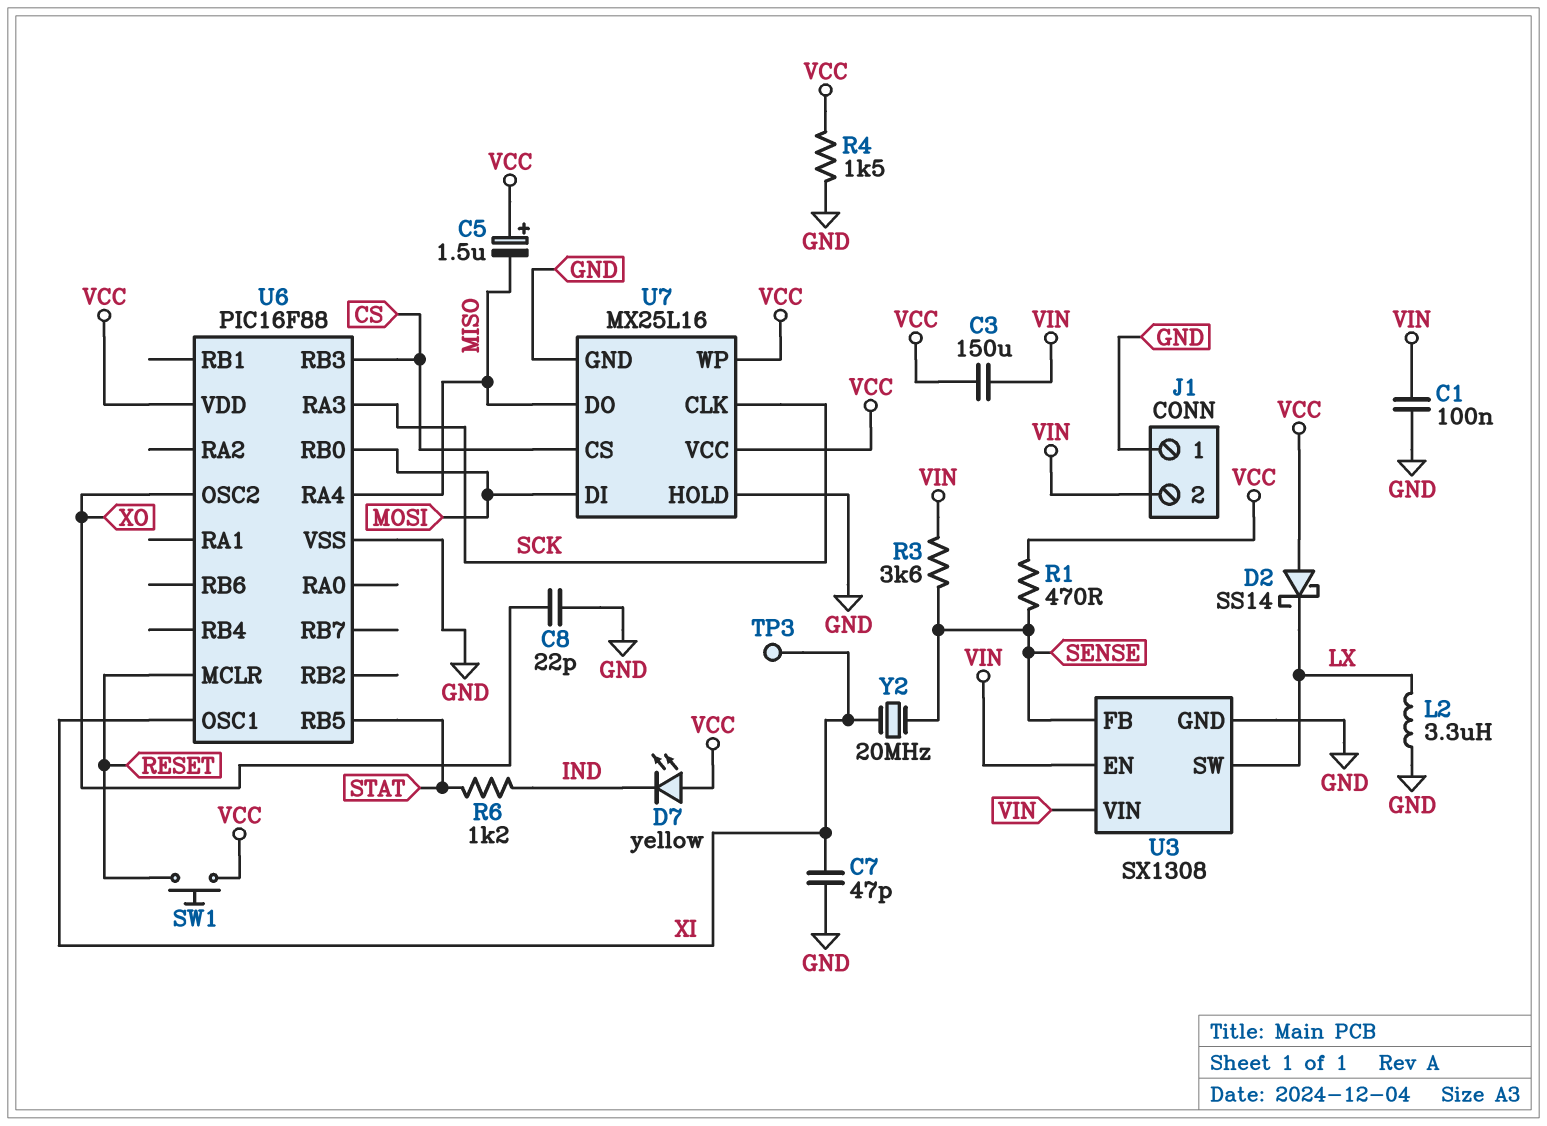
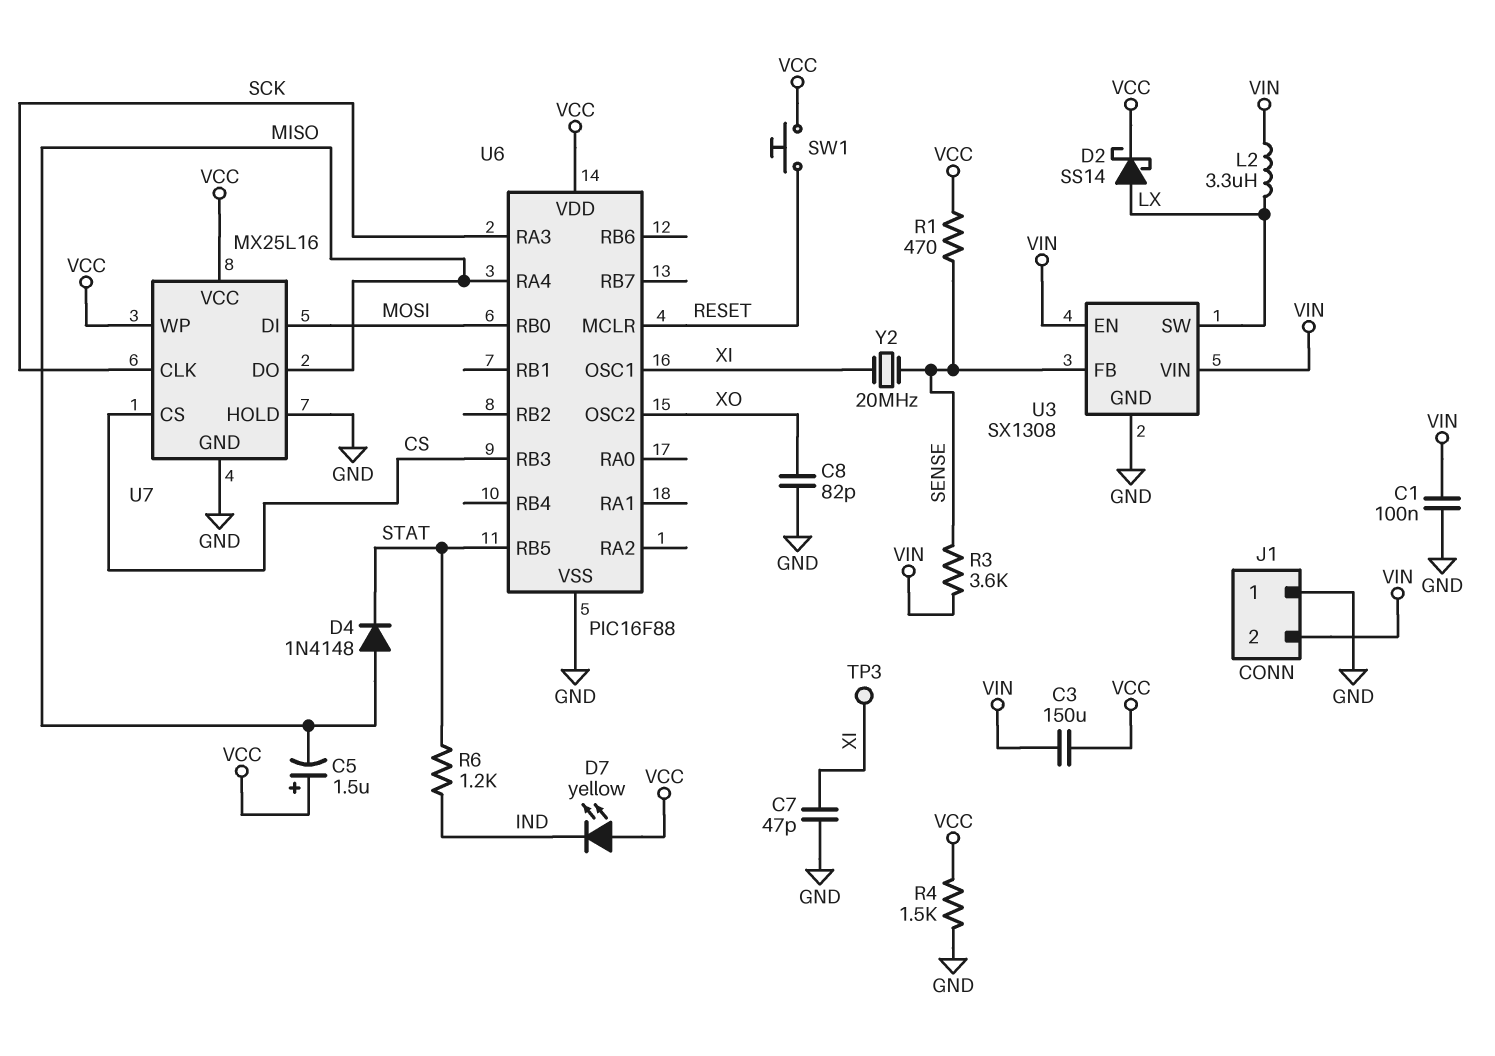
C8: 22pF (GND, XO) -> 82pF (GND, XO)
D2: schottky SS14 (A VCC, K LX) -> schottky SS14 (A LX, K VCC)
D4: none -> diode 1N4148 (A MISO, K STAT)
L2: 3.3uH (GND, LX) -> 3.3uH (LX, VIN)

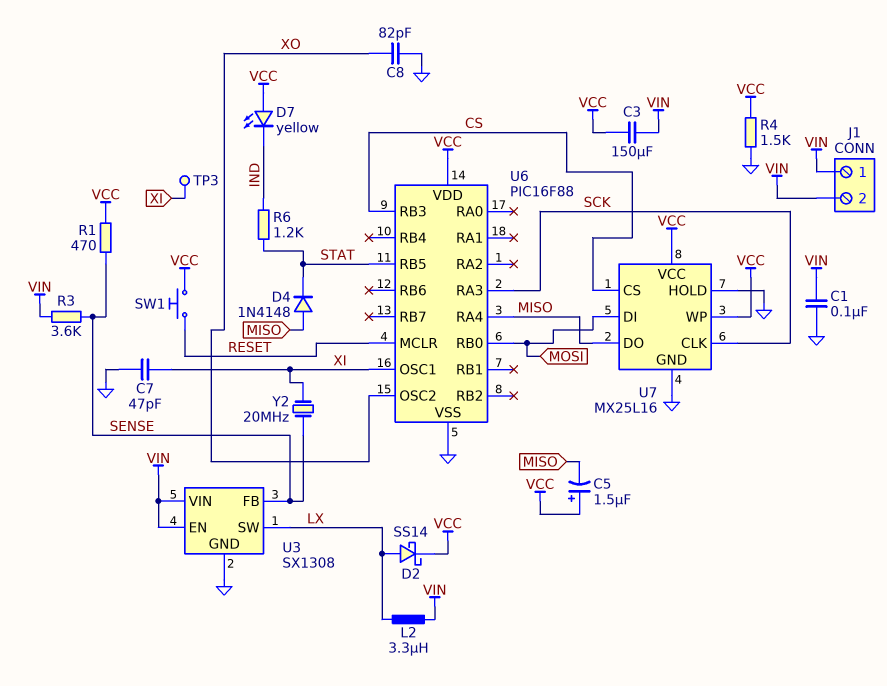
J1 pin 1: GND -> VIN

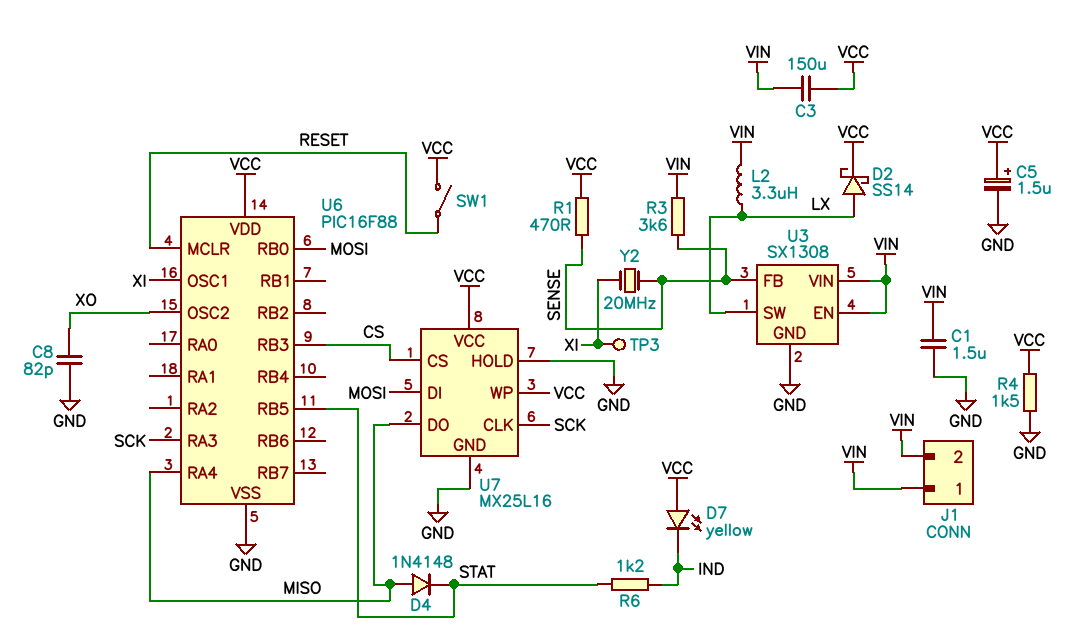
C1: 100nF (GND, VIN) -> 1.5uF (GND, VIN)
C5: 1.5uF (plus VCC, minus MISO) -> 1.5uF (plus VCC, minus GND)
C7: 47pF (GND, XI) -> none
SW1: button (RESET, VCC) -> switch (RESET, VCC)

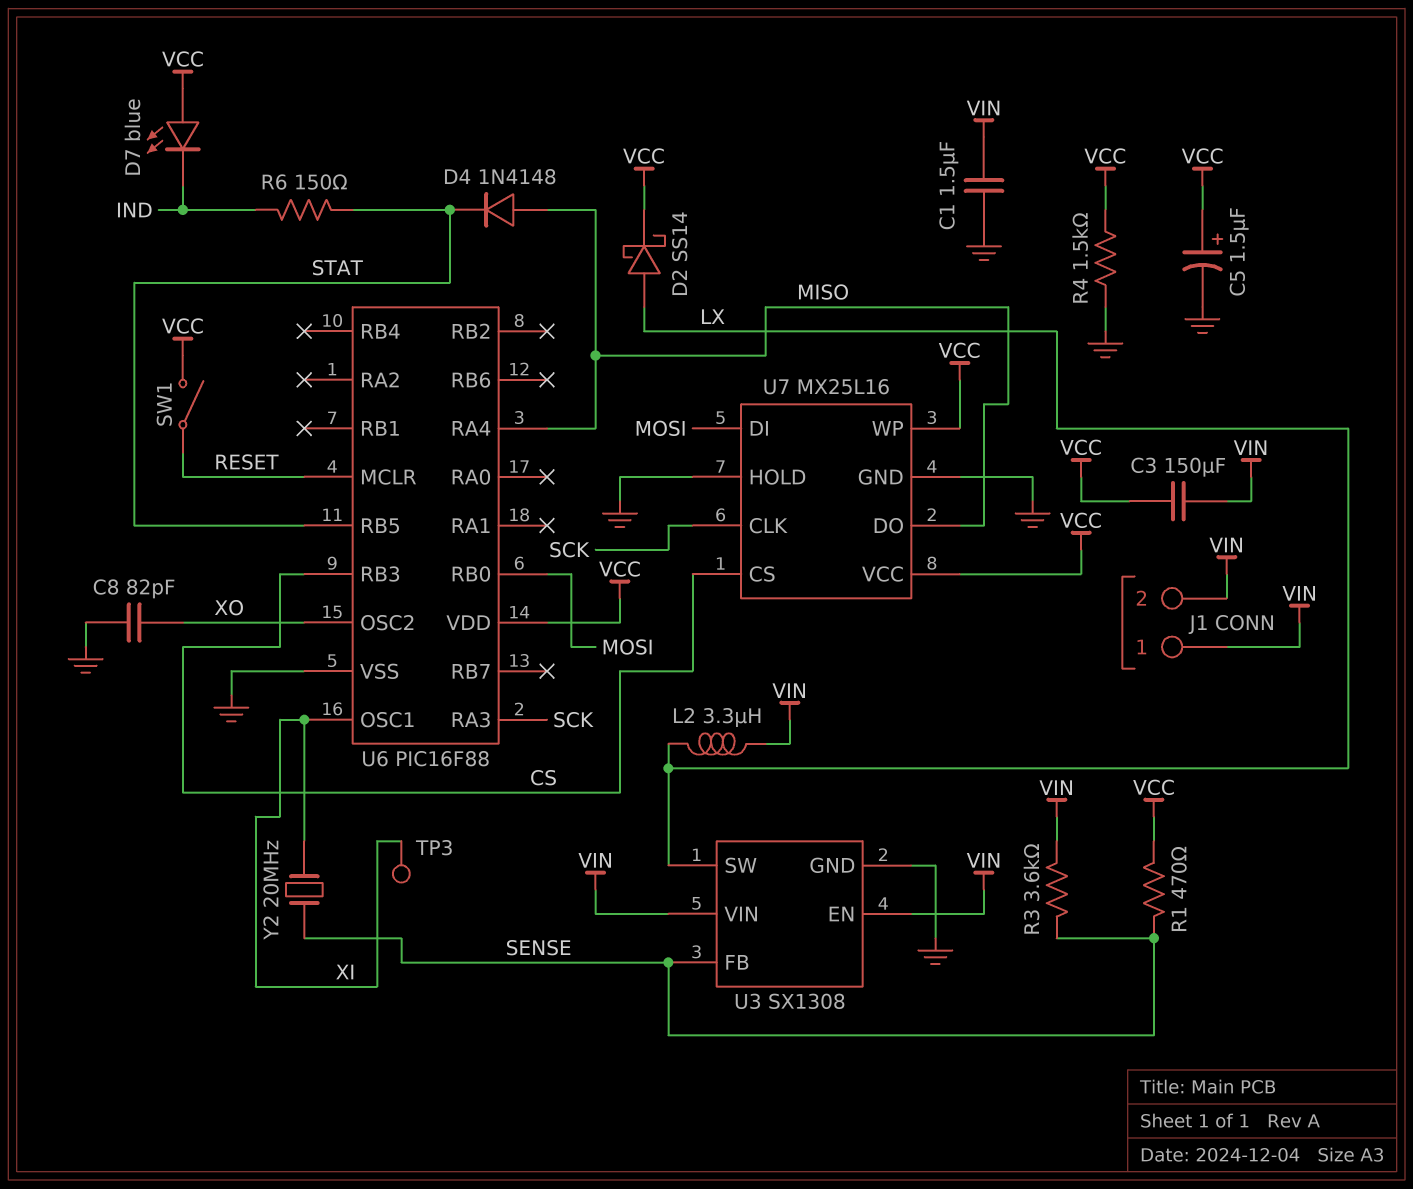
D7: LED yellow (A VCC, K IND) -> LED blue (A VCC, K IND)
R6: 1.2k (IND, STAT) -> 150 (IND, STAT)

